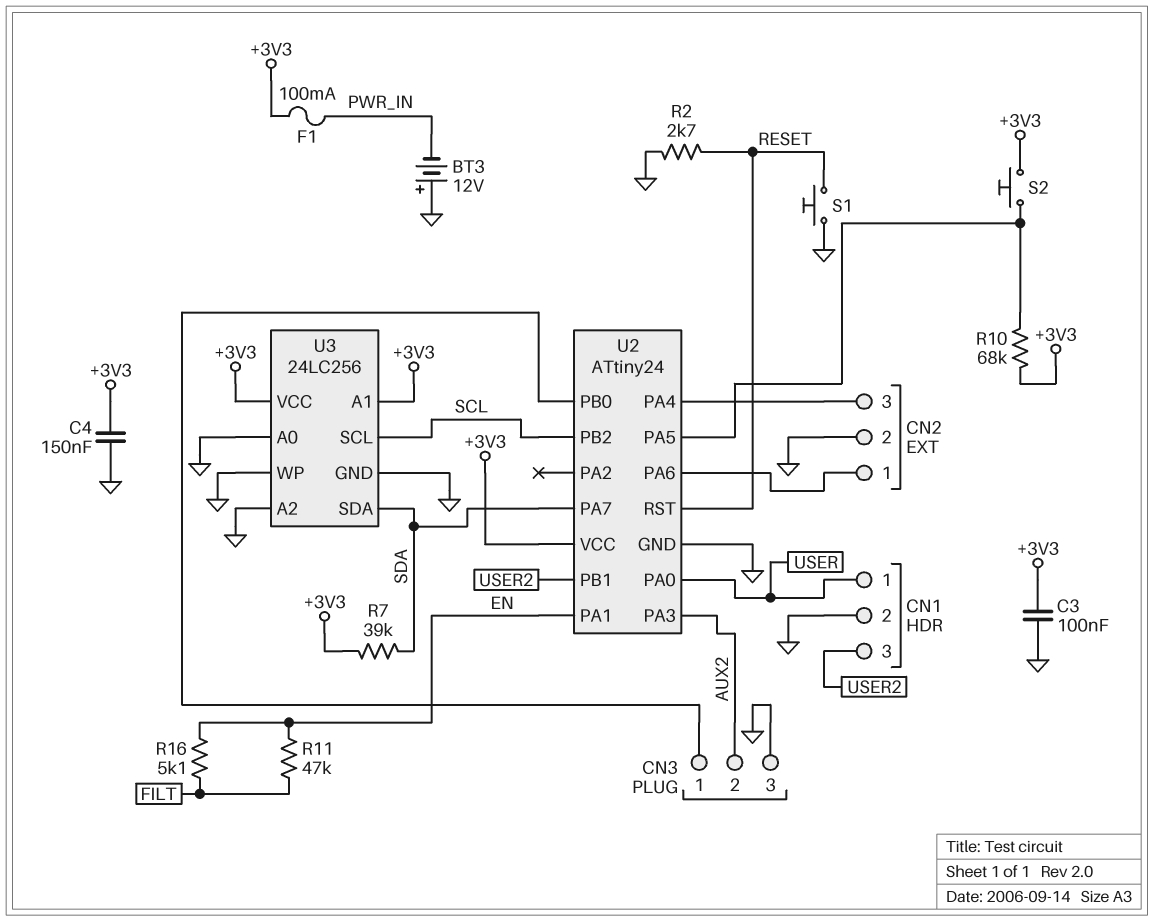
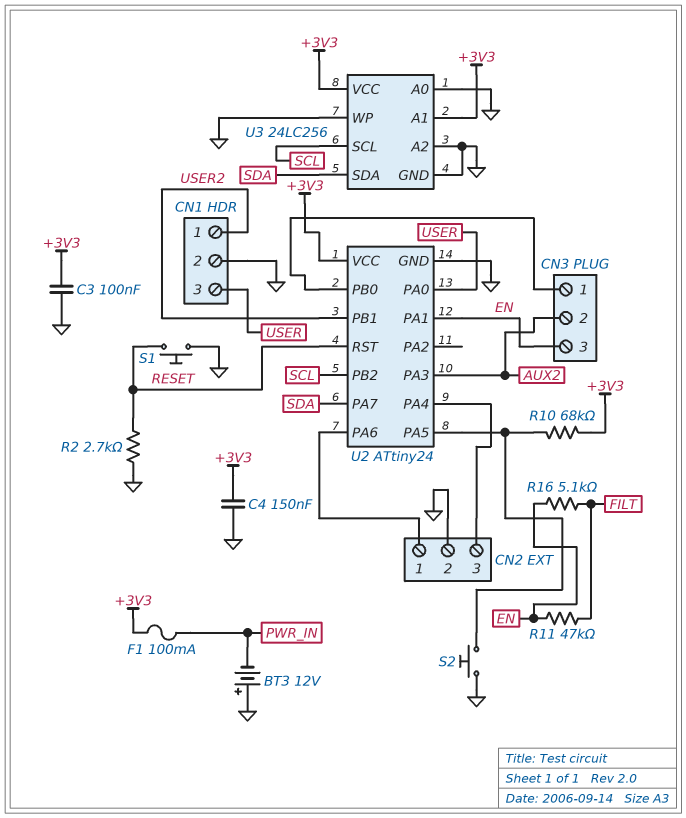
CN1 pin 1: USER -> USER2
CN1 pin 3: USER2 -> USER
CN3 pin 3: GND -> EN
R7: 39k (+3V3, SDA) -> none
S2: button (+3V3, U2/PA5) -> button (GND, U2/PA5)

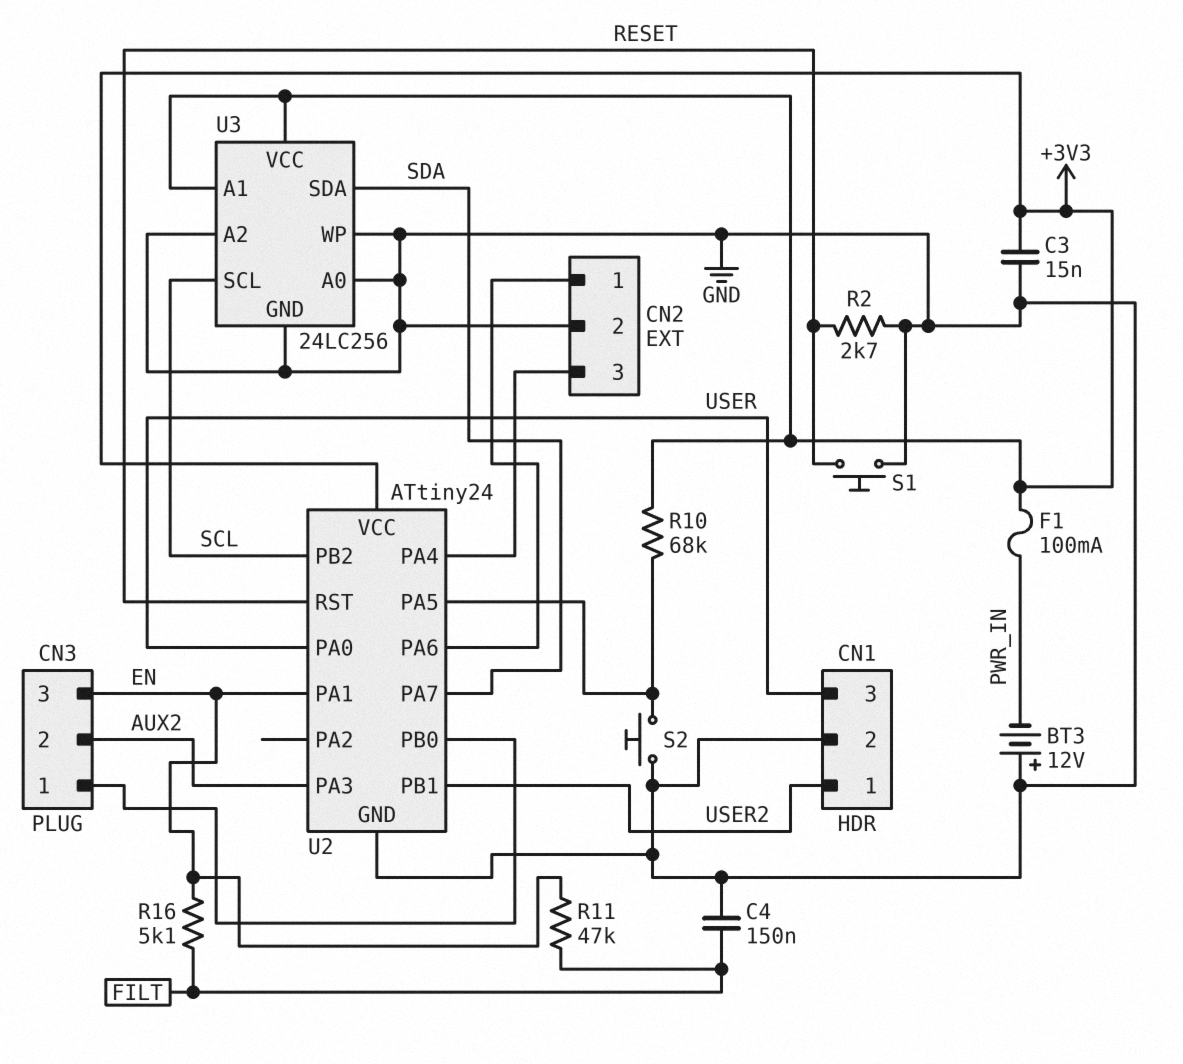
C3: 100nF (+3V3, GND) -> 15nF (+3V3, GND)
C4: 150nF (+3V3, GND) -> 150nF (FILT, GND)

